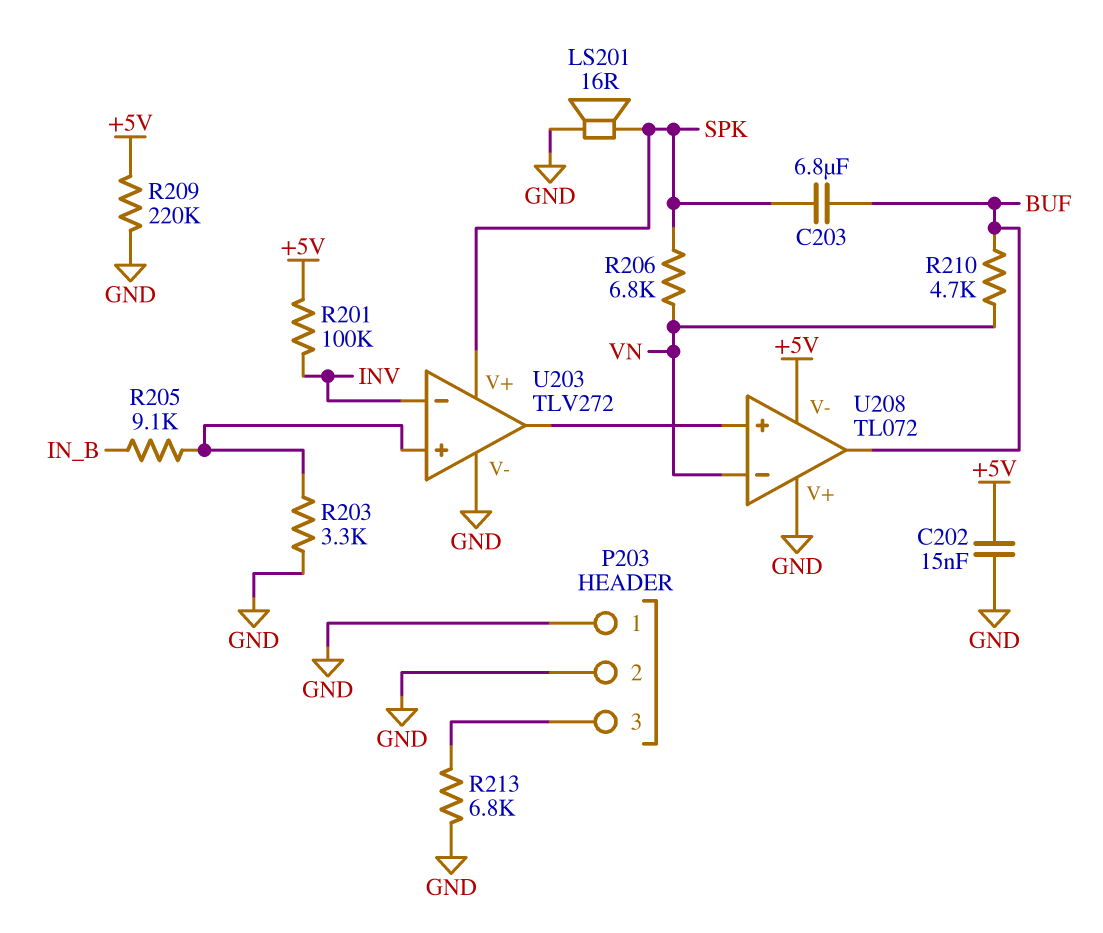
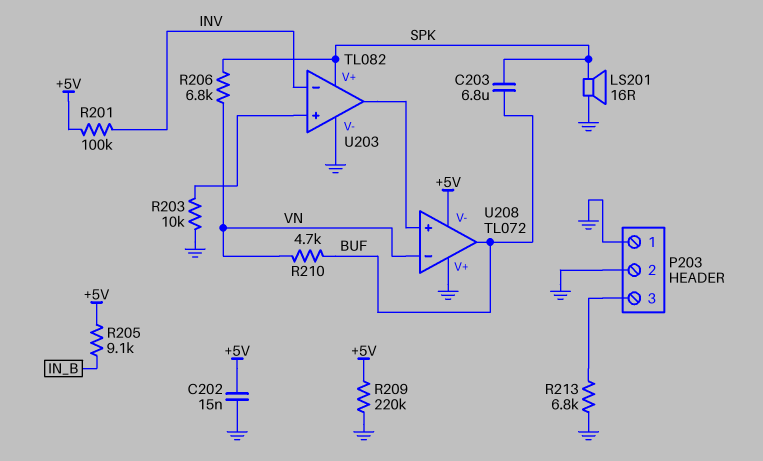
R203: 3.3k (GND, U203/in+) -> 10k (GND, U203/in+)
R205: 9.1k (IN_B, U203/in+) -> 9.1k (+5V, IN_B)
U203: TLV272 -> TL082

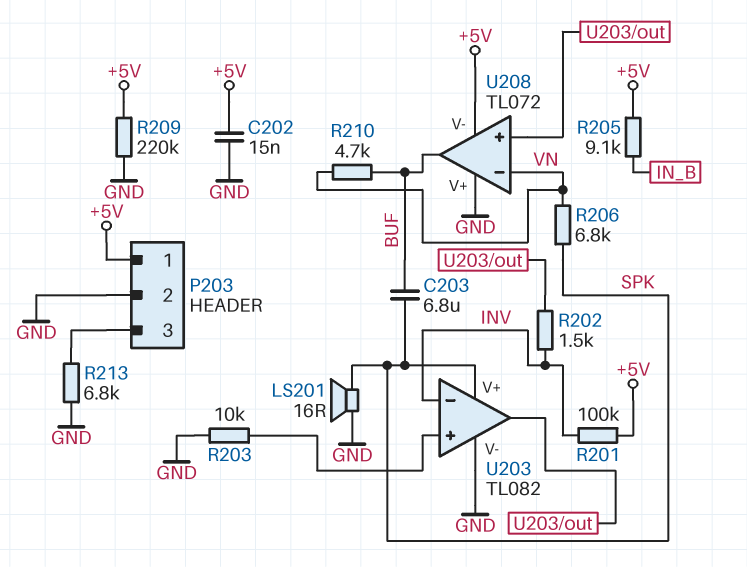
P203 pin 1: GND -> +5V
R202: none -> 1.5k (INV, U203/out)

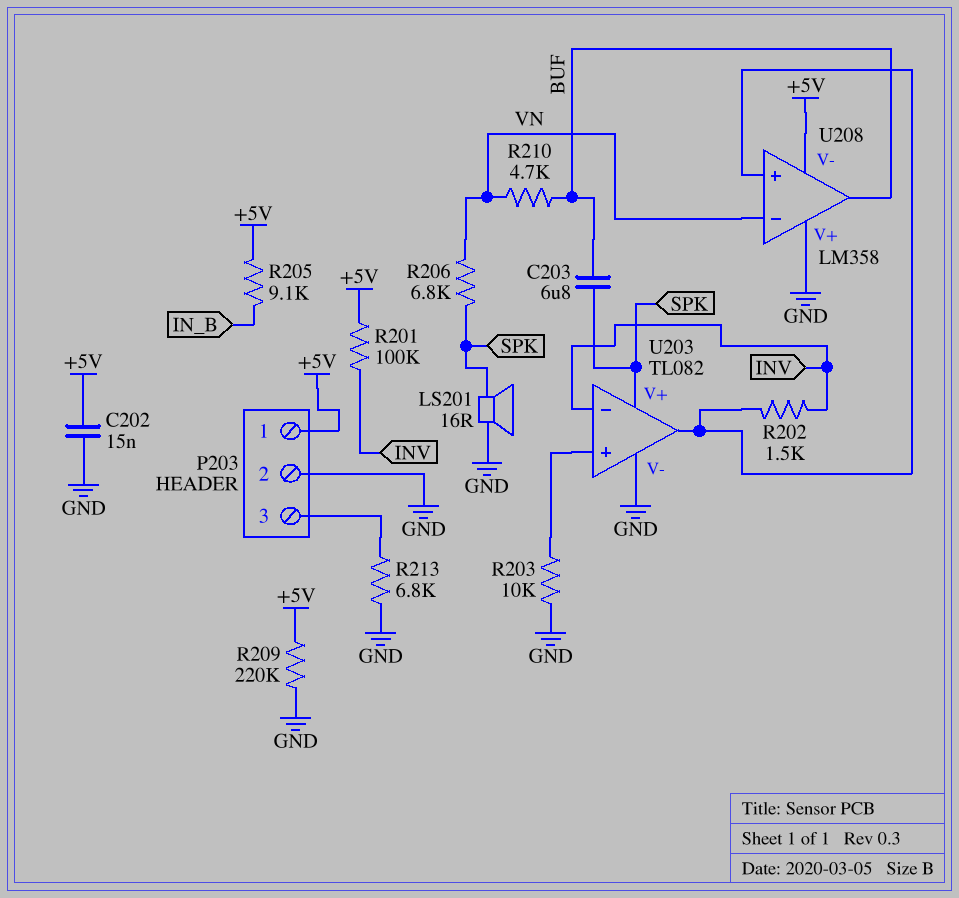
U208: TL072 -> LM358

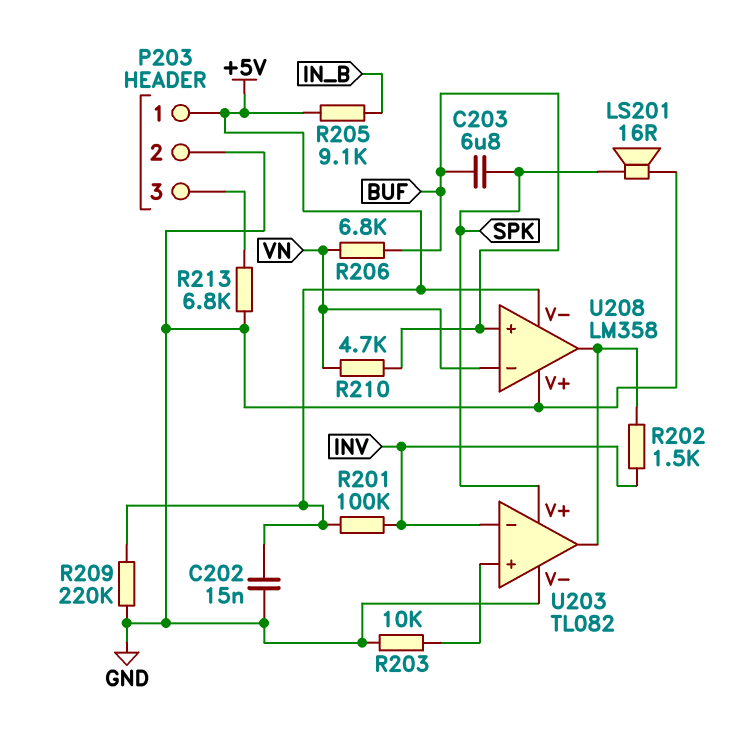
R206: 6.8k (SPK, VN) -> 6.8k (BUF, VN)
U208 pin in+: U203/out -> BUF
U208 pin out: BUF -> U203/out

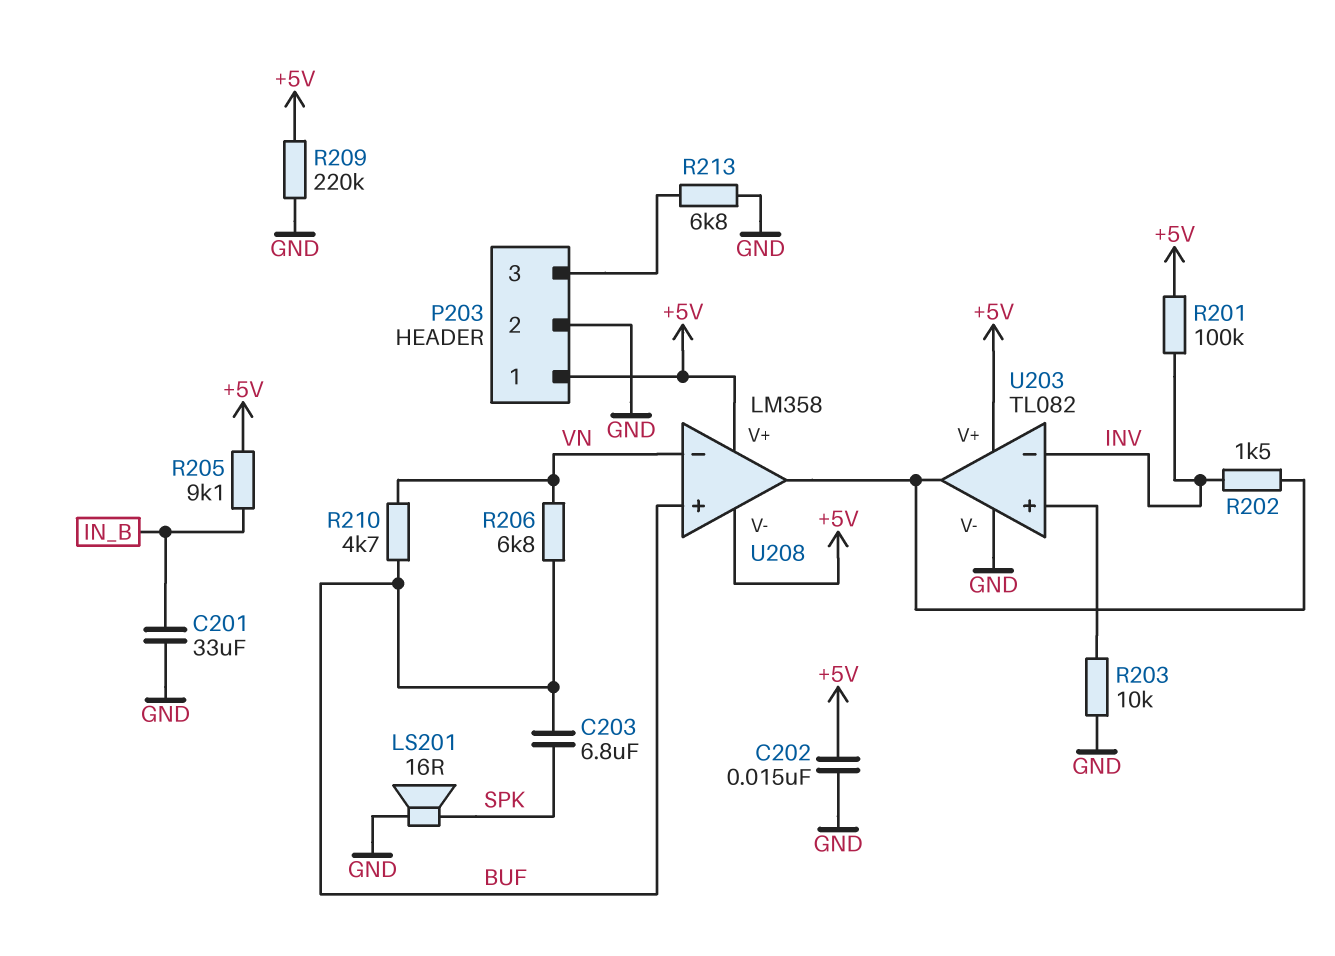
C201: none -> 33uF (GND, IN_B)
U203 pin V+: SPK -> +5V
U208 pin V+: GND -> +5V

